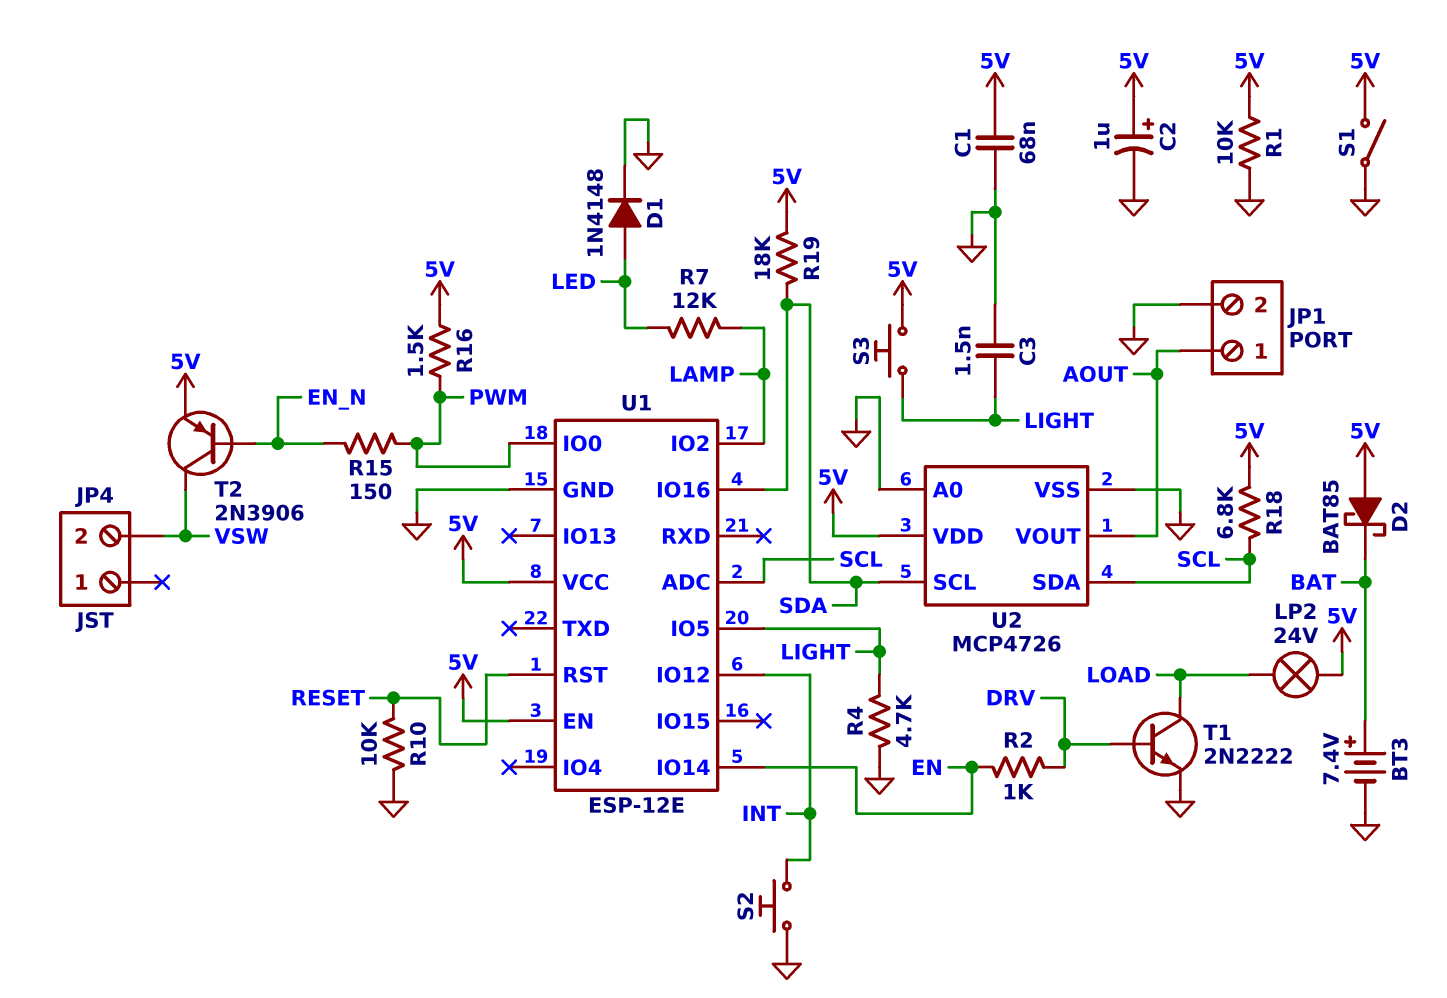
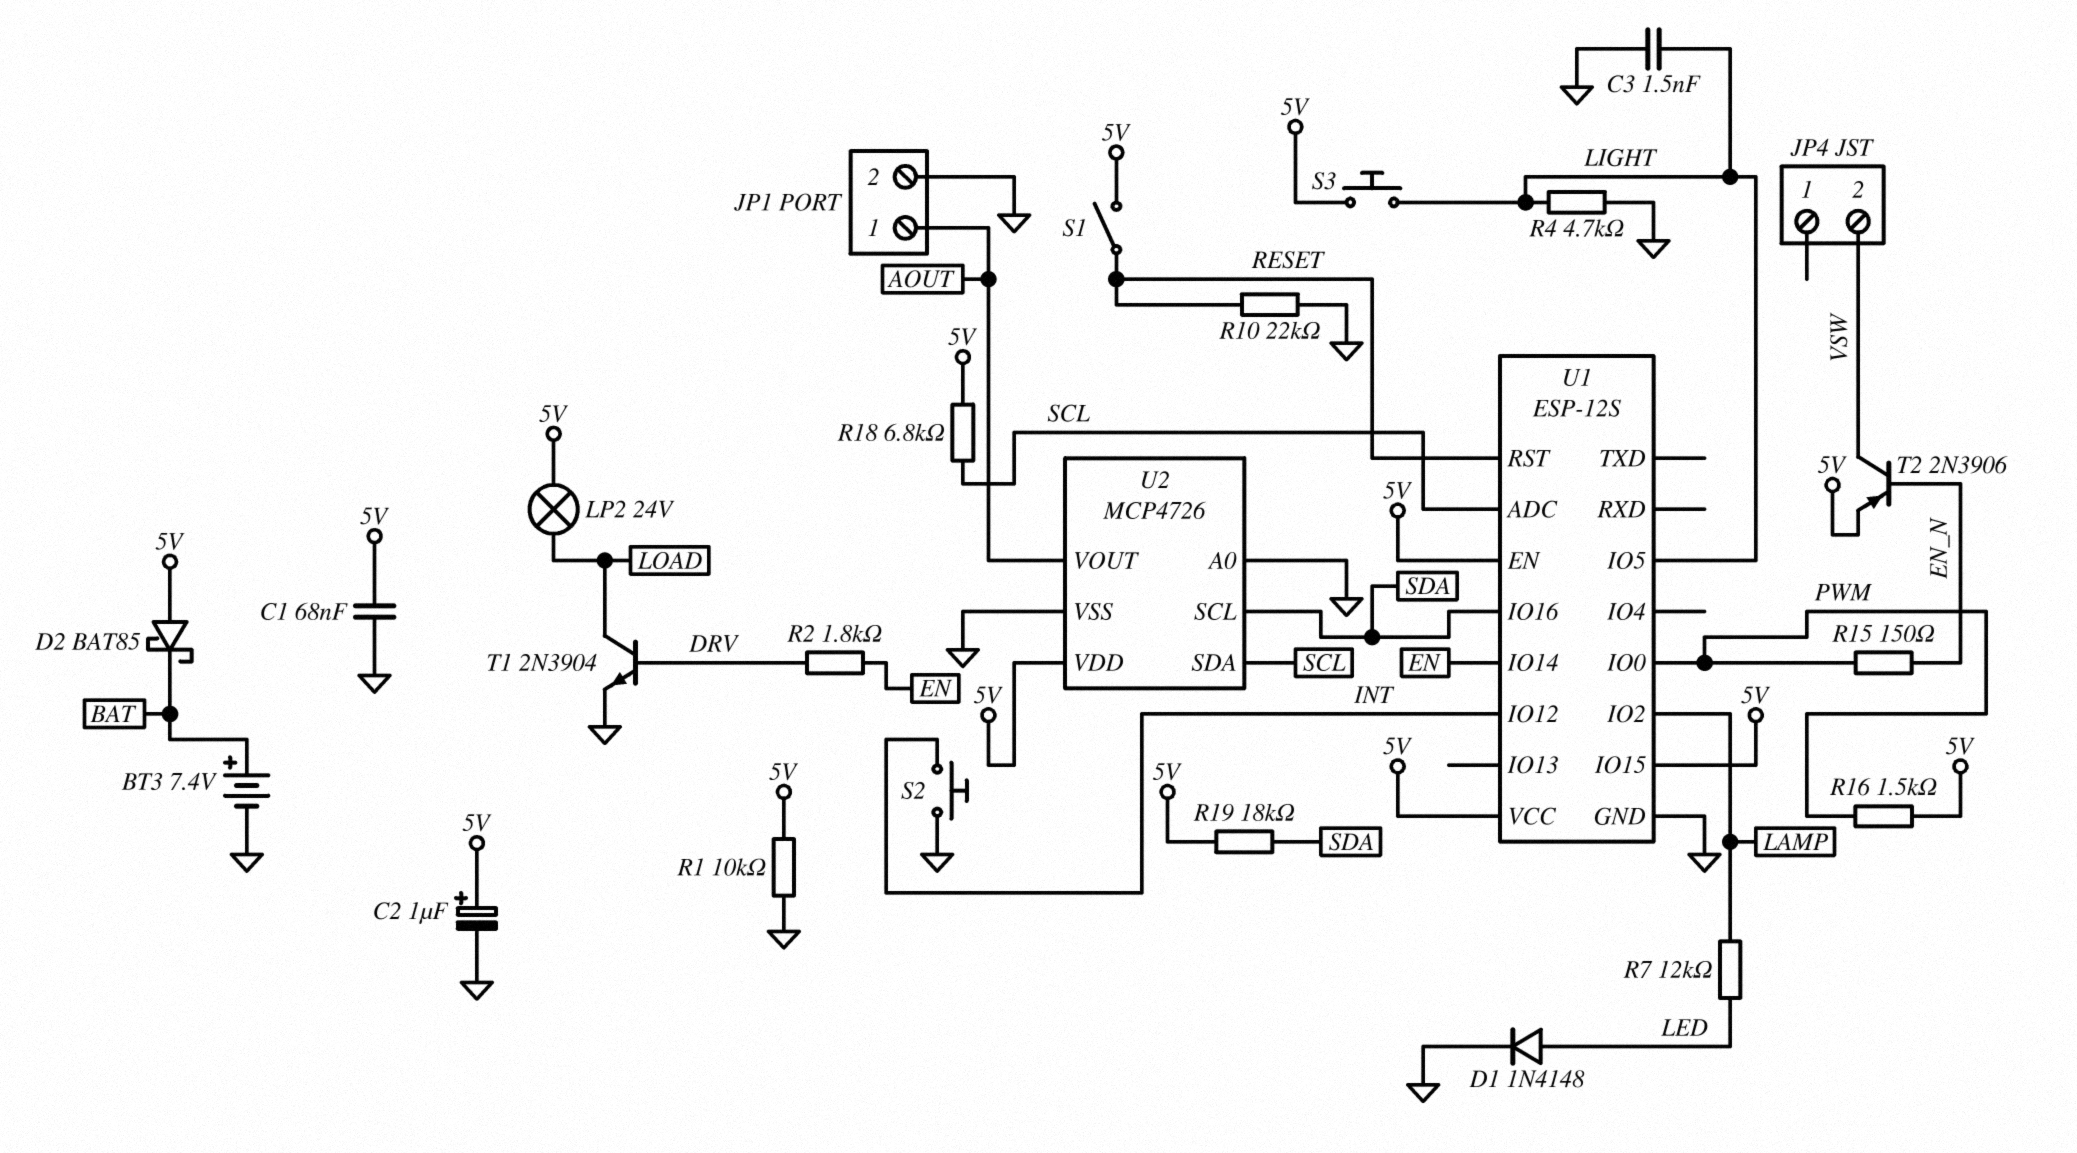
R2: 1k (DRV, EN) -> 1.8k (DRV, EN)
R10: 10k (GND, RESET) -> 22k (GND, RESET)
S1: switch (5V, GND) -> switch (5V, RESET)
T1: NPN 2N2222 (B DRV, C LOAD, E GND) -> NPN 2N3904 (B DRV, C LOAD, E GND)
U1: ESP-12E -> ESP-12S
U1 pin IO15: none -> 5V

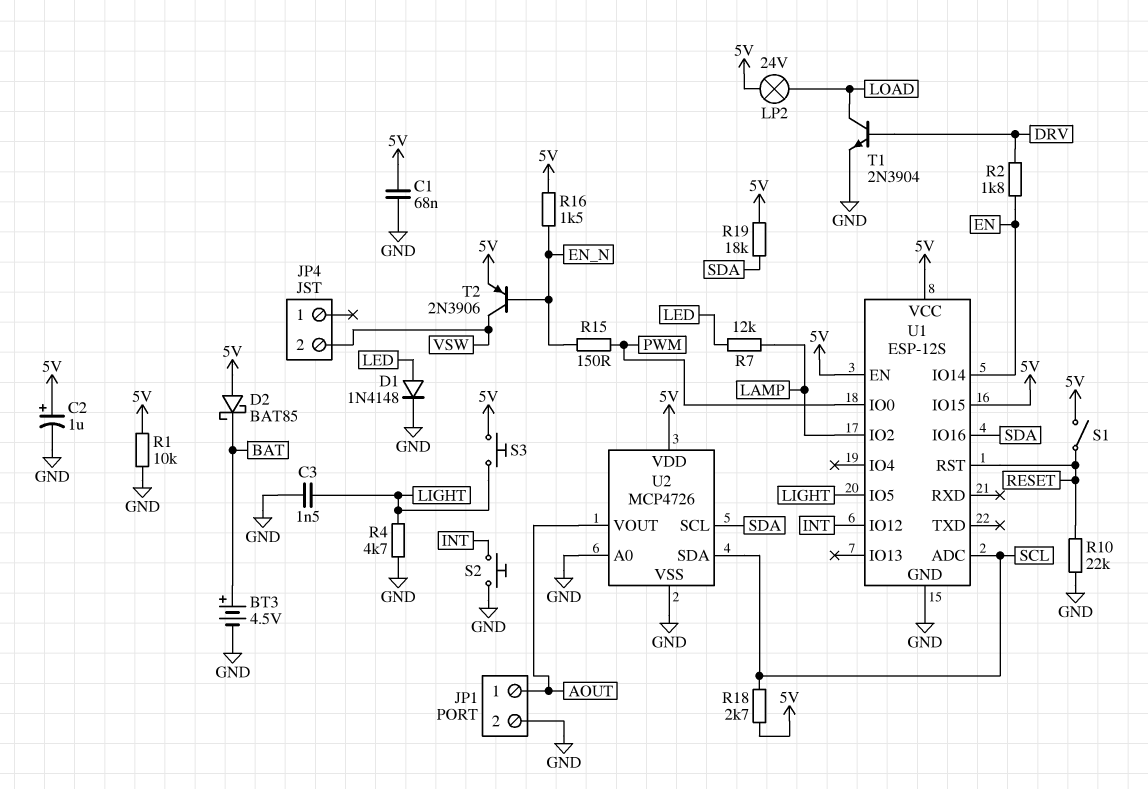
BT3: 7.4V (plus BAT, minus GND) -> 4.5V (plus BAT, minus GND)
R16: 1.5k (5V, PWM) -> 1.5k (5V, EN_N)
R18: 6.8k (5V, SCL) -> 2.7k (5V, SCL)

